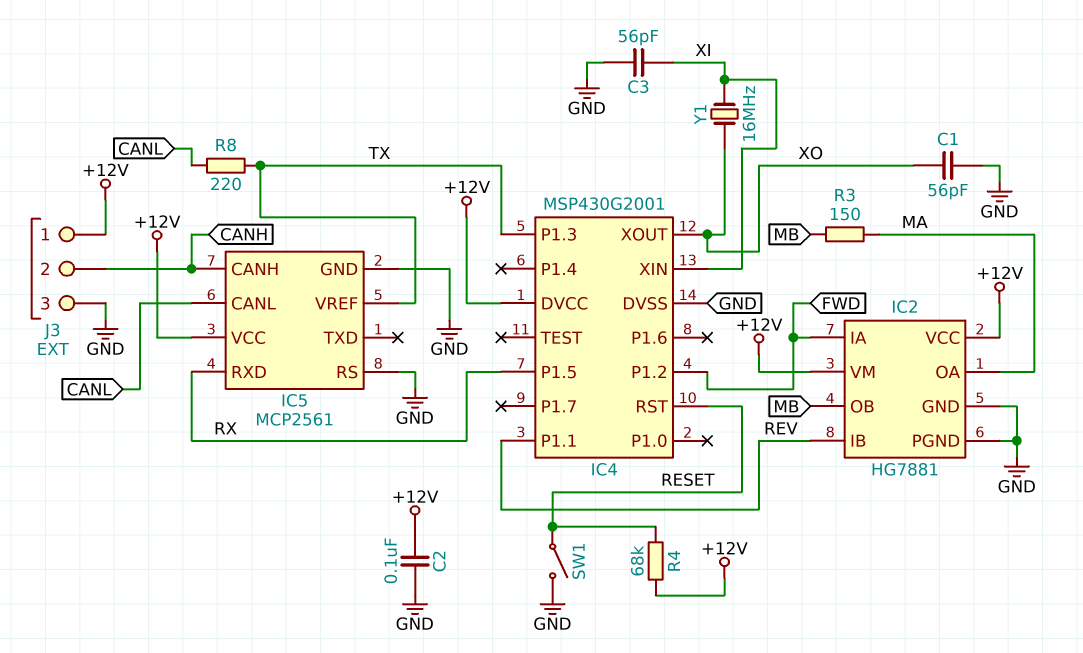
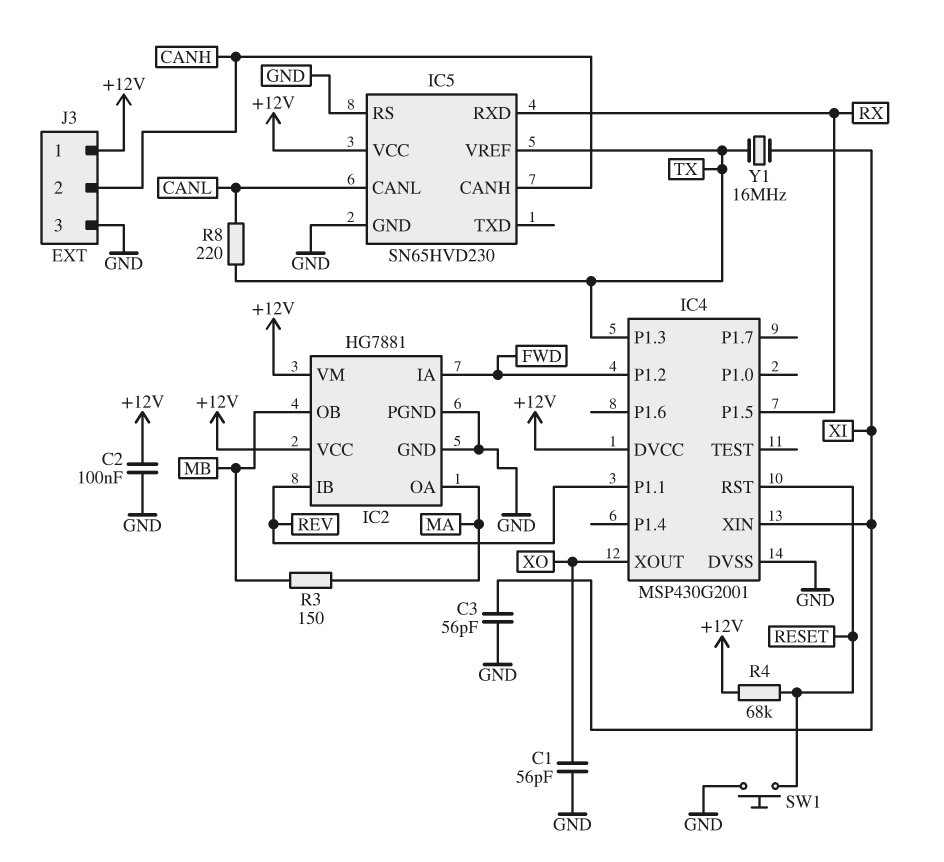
IC5: MCP2561 -> SN65HVD230
SW1: switch (GND, RESET) -> button (GND, RESET)
Y1: 16MHz (XI, XO) -> 16MHz (TX, XI)

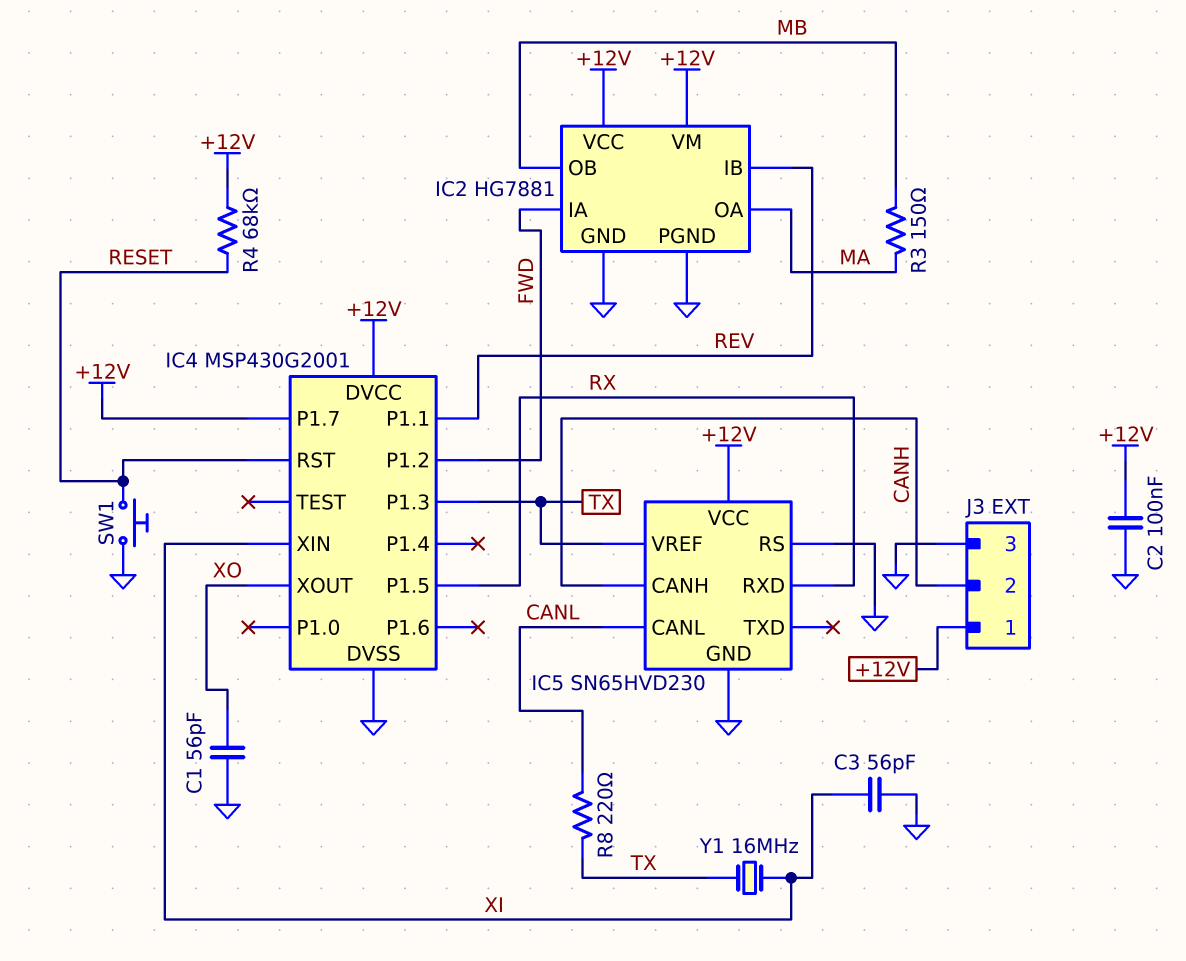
IC4 pin P1.7: none -> +12V

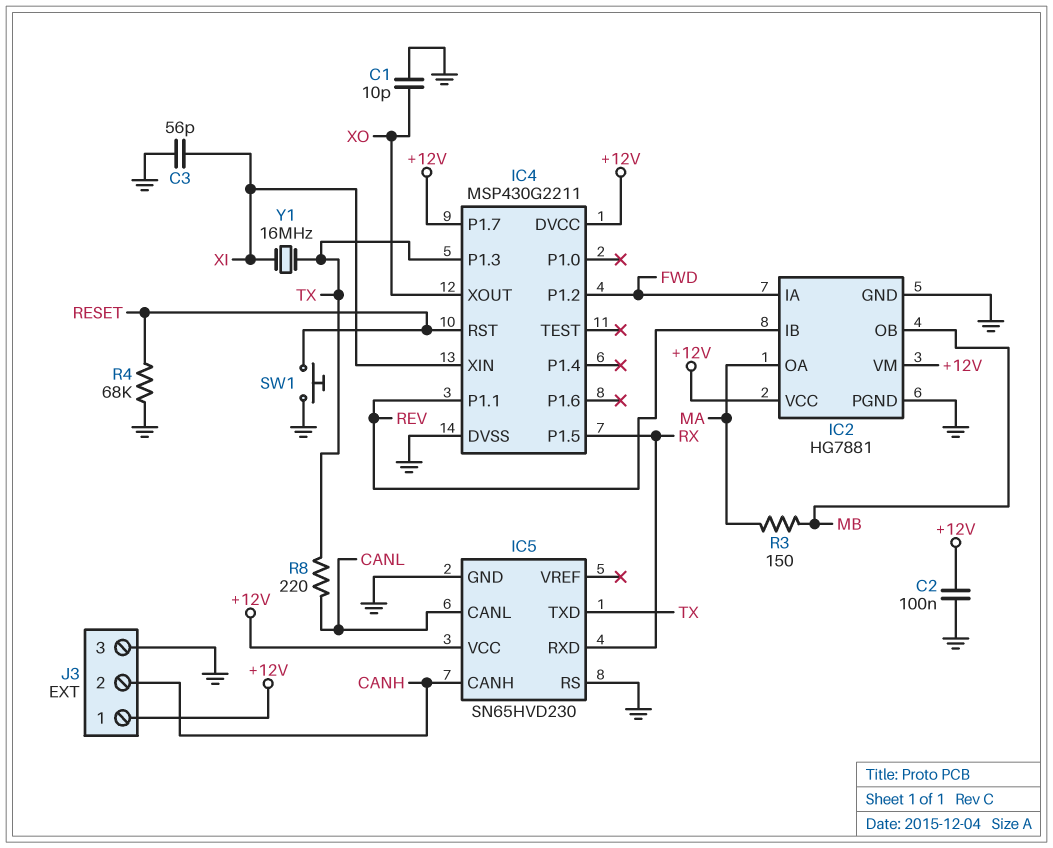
C1: 56pF (GND, XO) -> 10pF (GND, XO)
IC4: MSP430G2001 -> MSP430G2211
IC5 pin TXD: none -> TX
IC5 pin VREF: TX -> none
R4: 68k (+12V, RESET) -> 68k (GND, RESET)

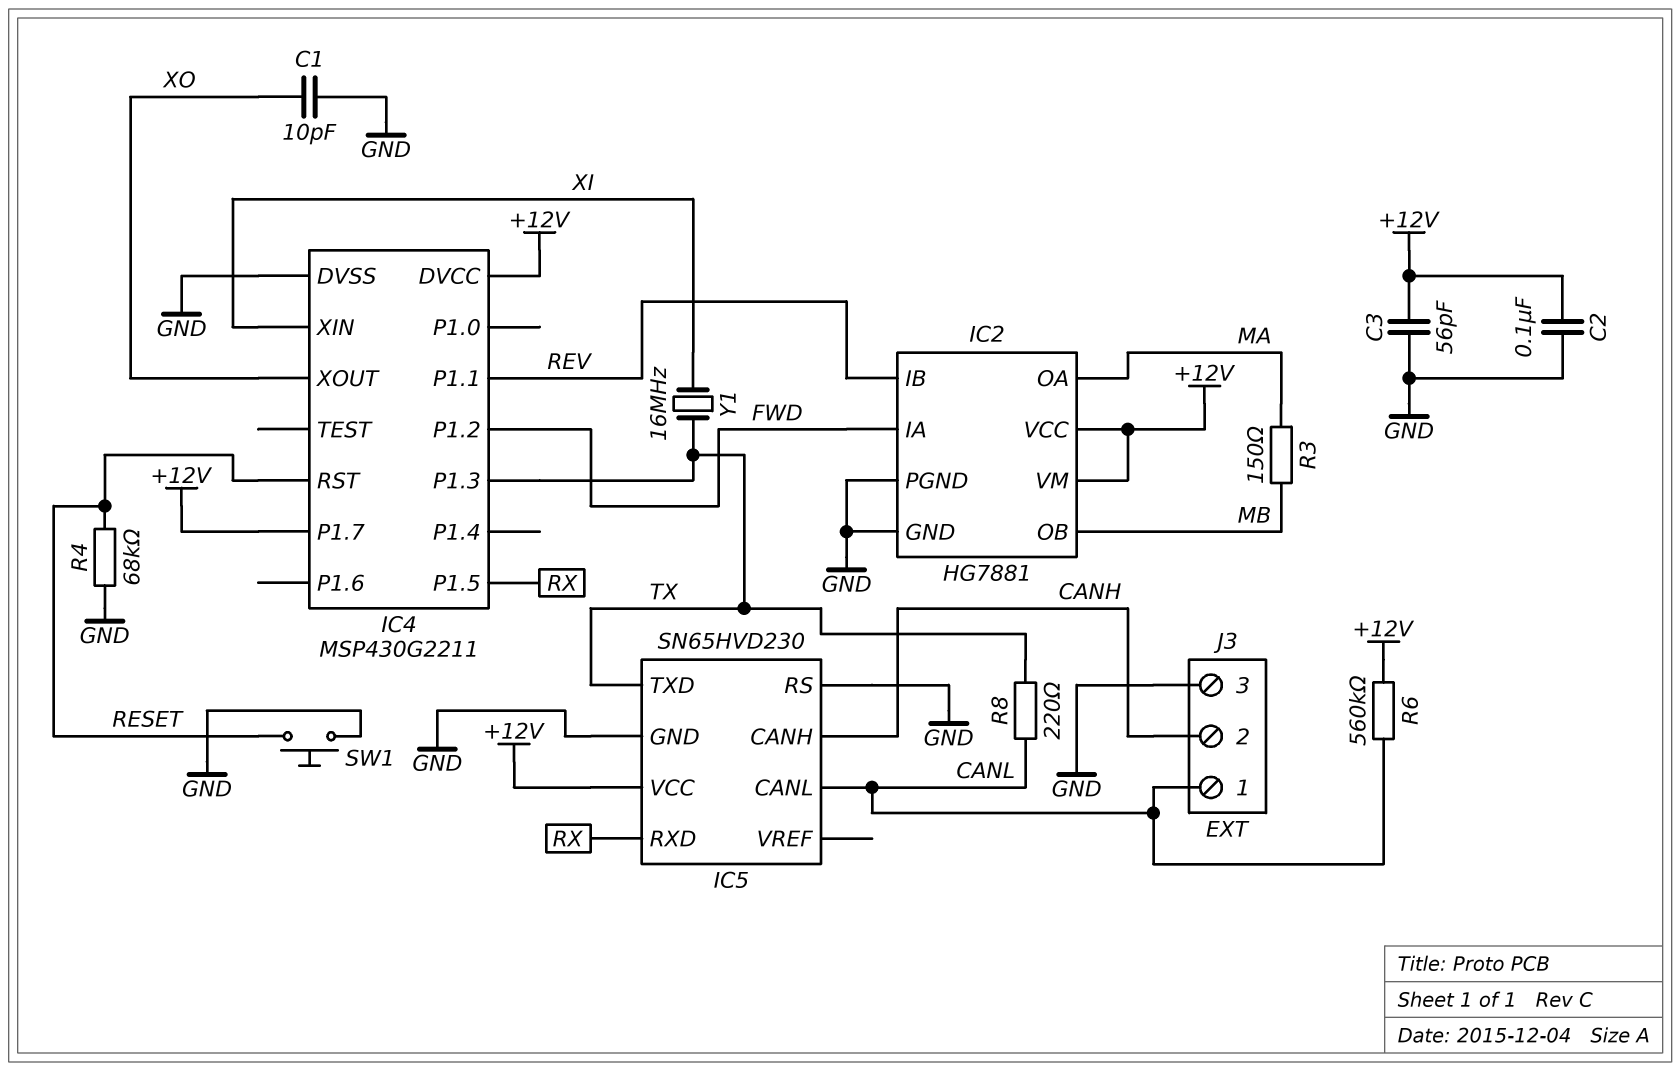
C3: 56pF (GND, XI) -> 56pF (+12V, GND)
J3 pin 1: +12V -> CANL
R6: none -> 560k (+12V, CANL)

